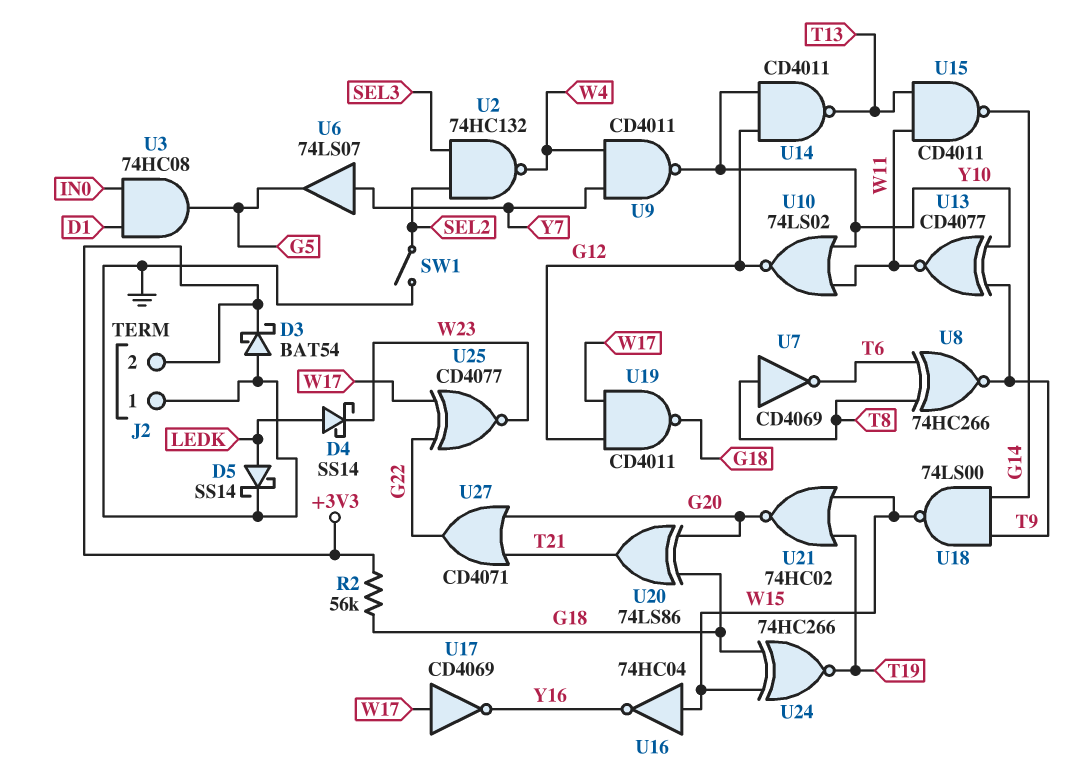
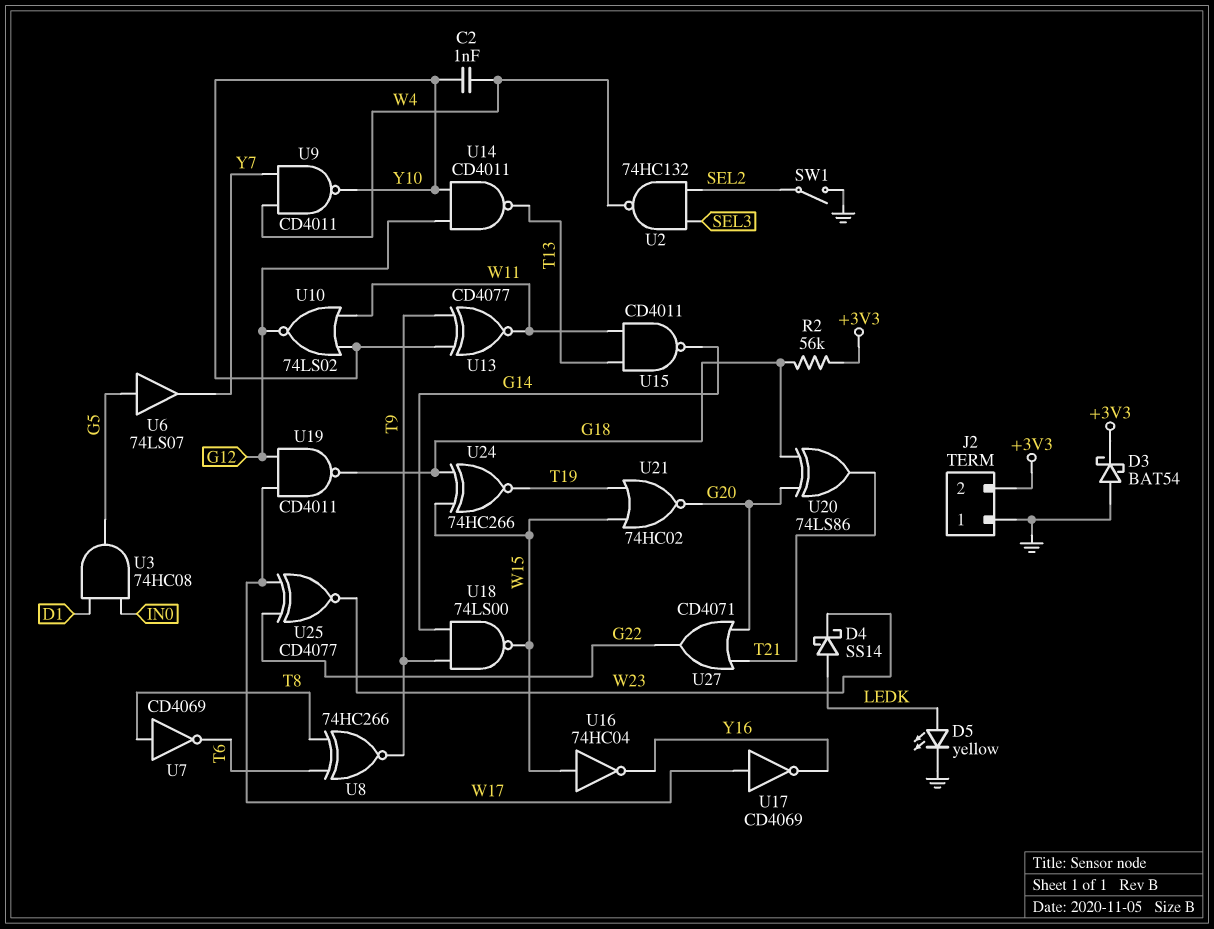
C2: none -> 1nF (W4, Y10)
D5: schottky SS14 (A LEDK, K GND) -> LED yellow (A LEDK, K GND)
U6: buffer 74LS07 (in Y7, out G5) -> buffer 74LS07 (in G5, out Y7)

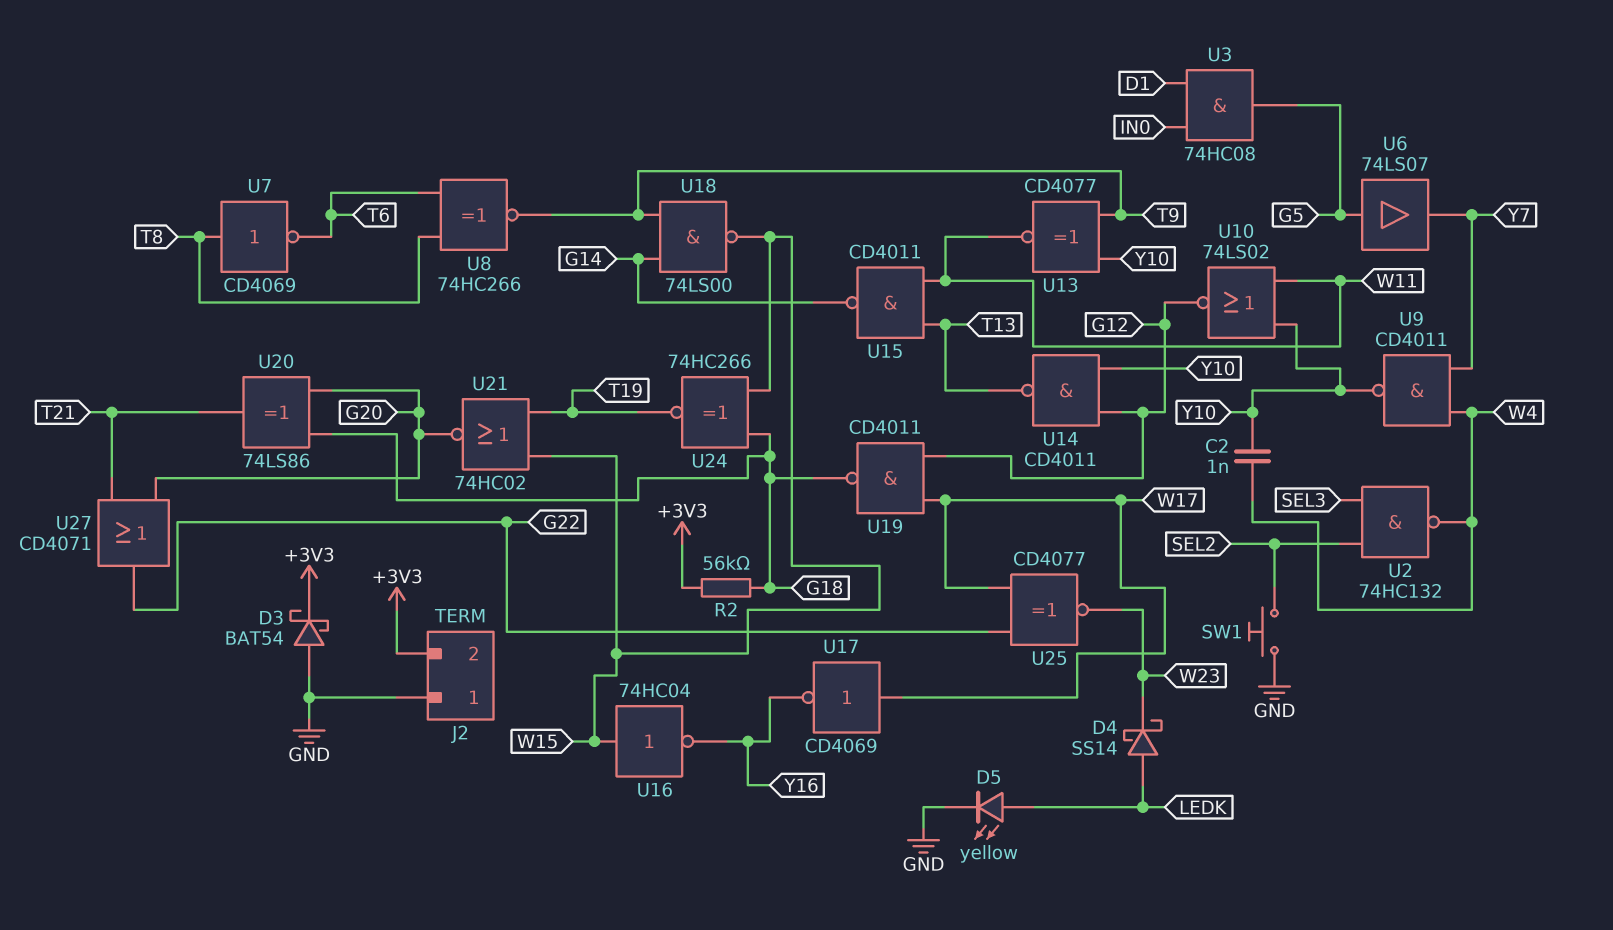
SW1: switch (GND, SEL2) -> button (GND, SEL2)

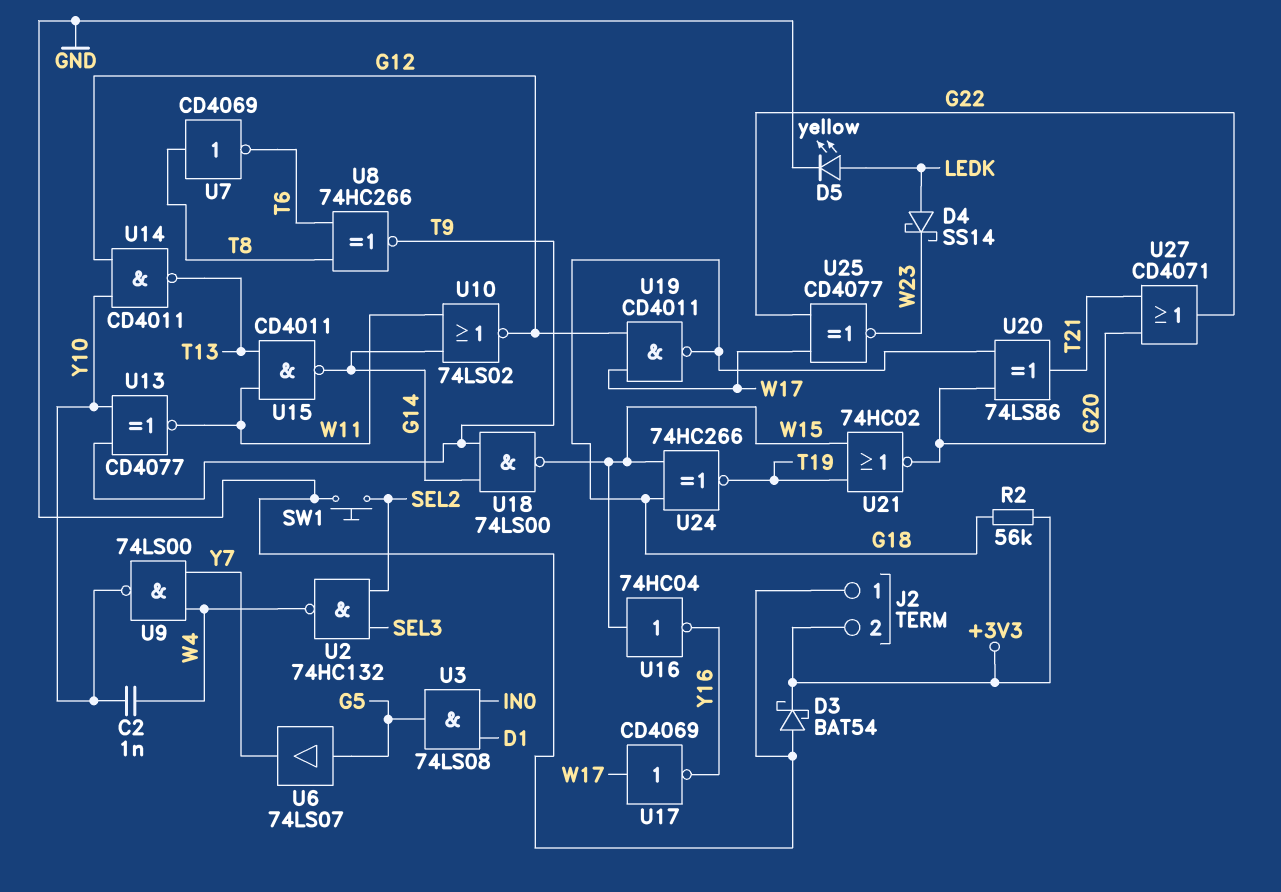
U3: AND 74HC08 (in D1, in IN0, out G5) -> AND 74LS08 (in D1, in IN0, out G5)
U9: NAND CD4011 (in W4, in Y7, out Y10) -> NAND 74LS00 (in W4, in Y7, out Y10)
U10: NOR 74LS02 (in W11, in Y10, out G12) -> NOR 74LS02 (in G14, in W11, out G12)

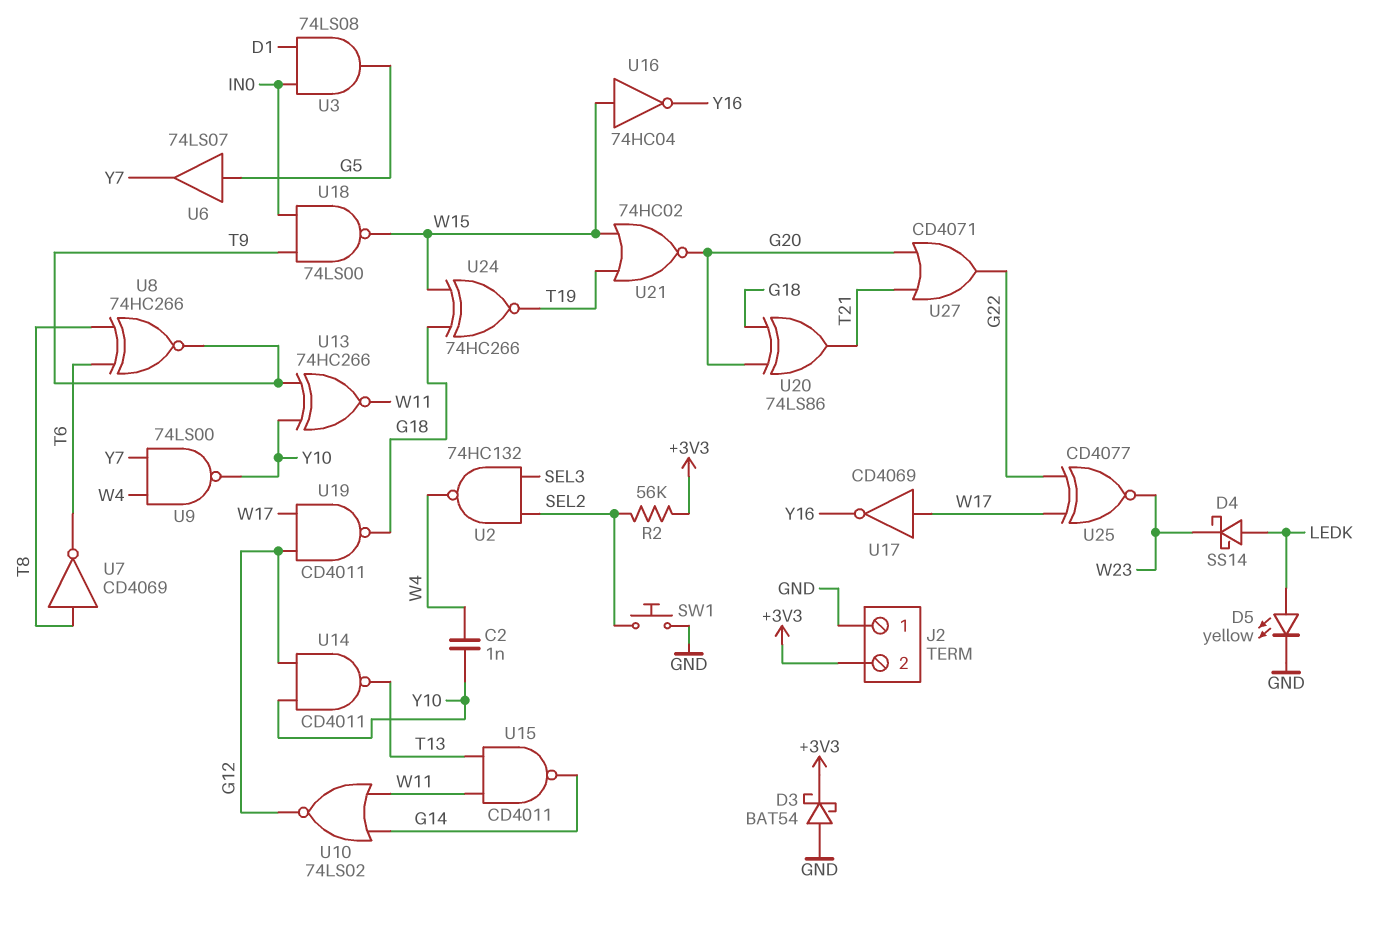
R2: 56k (+3V3, G18) -> 56k (+3V3, SEL2)
U13: XNOR CD4077 (in T9, in Y10, out W11) -> XNOR 74HC266 (in T9, in Y10, out W11)
U18: NAND 74LS00 (in G14, in T9, out W15) -> NAND 74LS00 (in IN0, in T9, out W15)

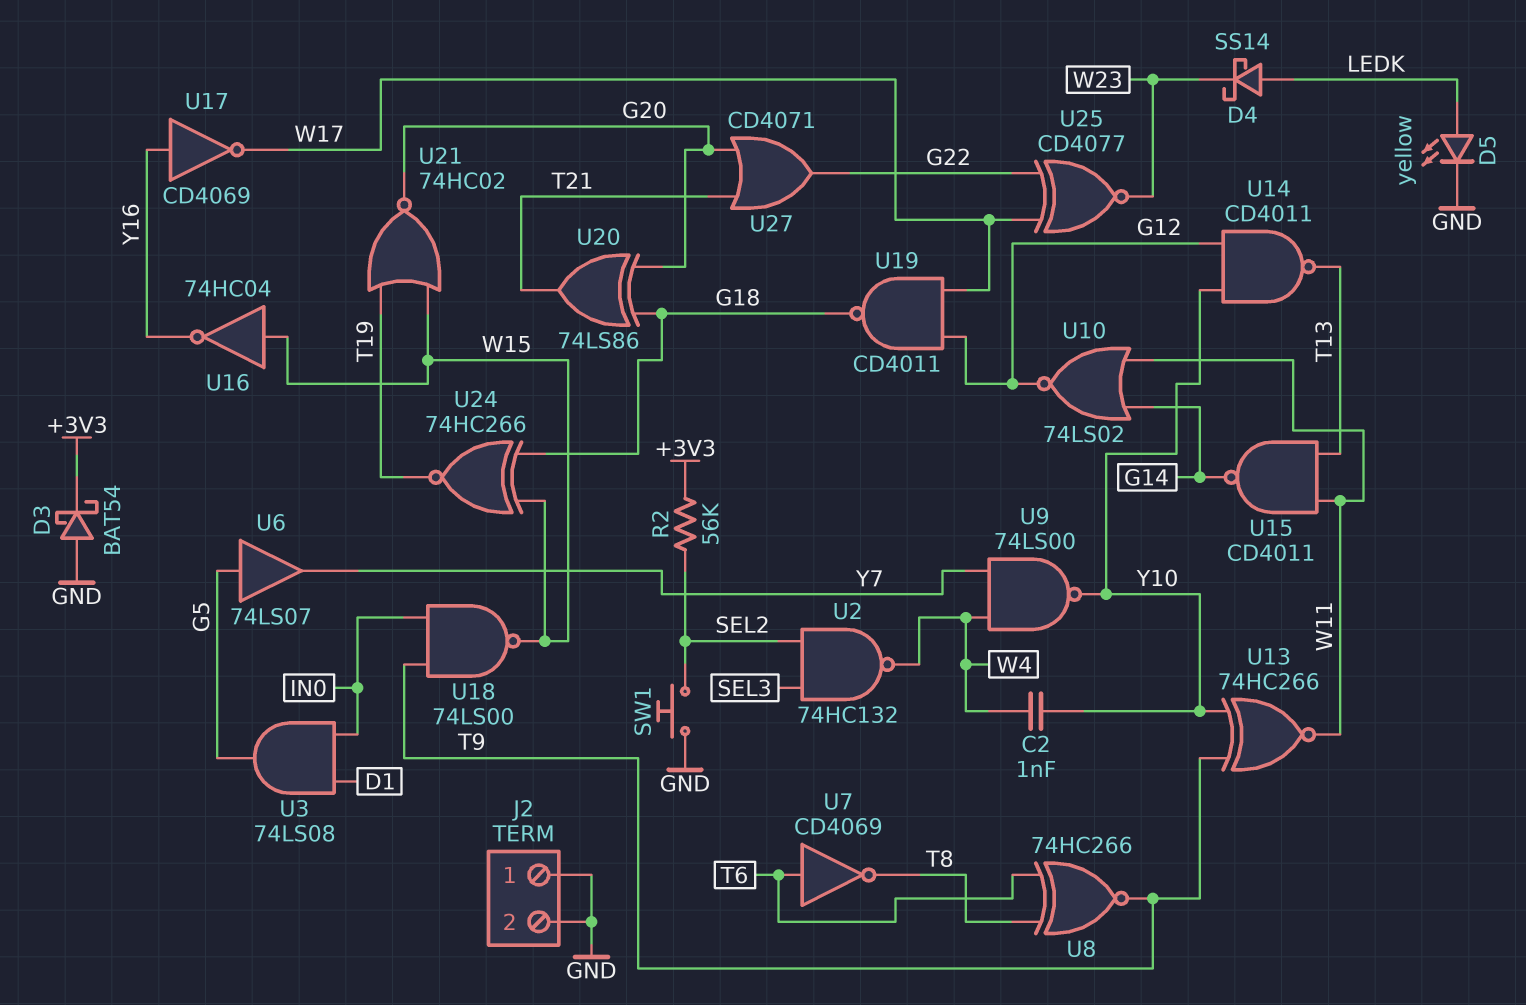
J2 pin 2: +3V3 -> GND
U7: NOT CD4069 (in T8, out T6) -> NOT CD4069 (in T6, out T8)
U17: NOT CD4069 (in W17, out Y16) -> NOT CD4069 (in Y16, out W17)

